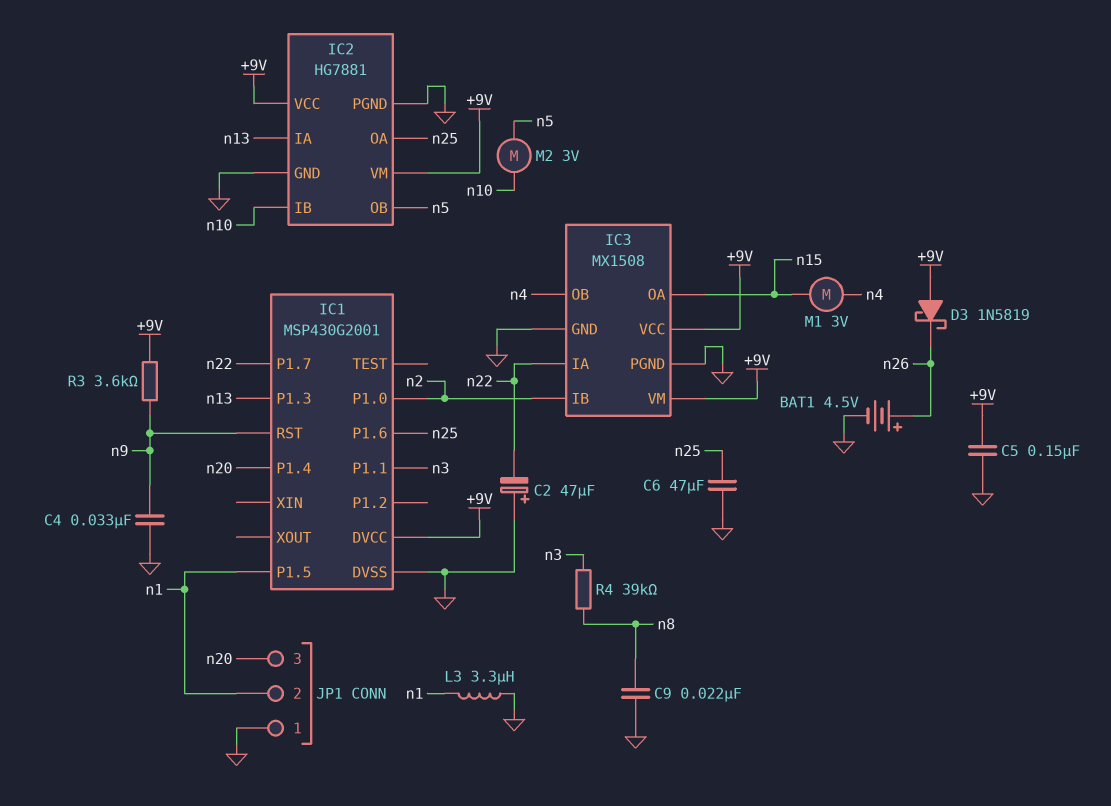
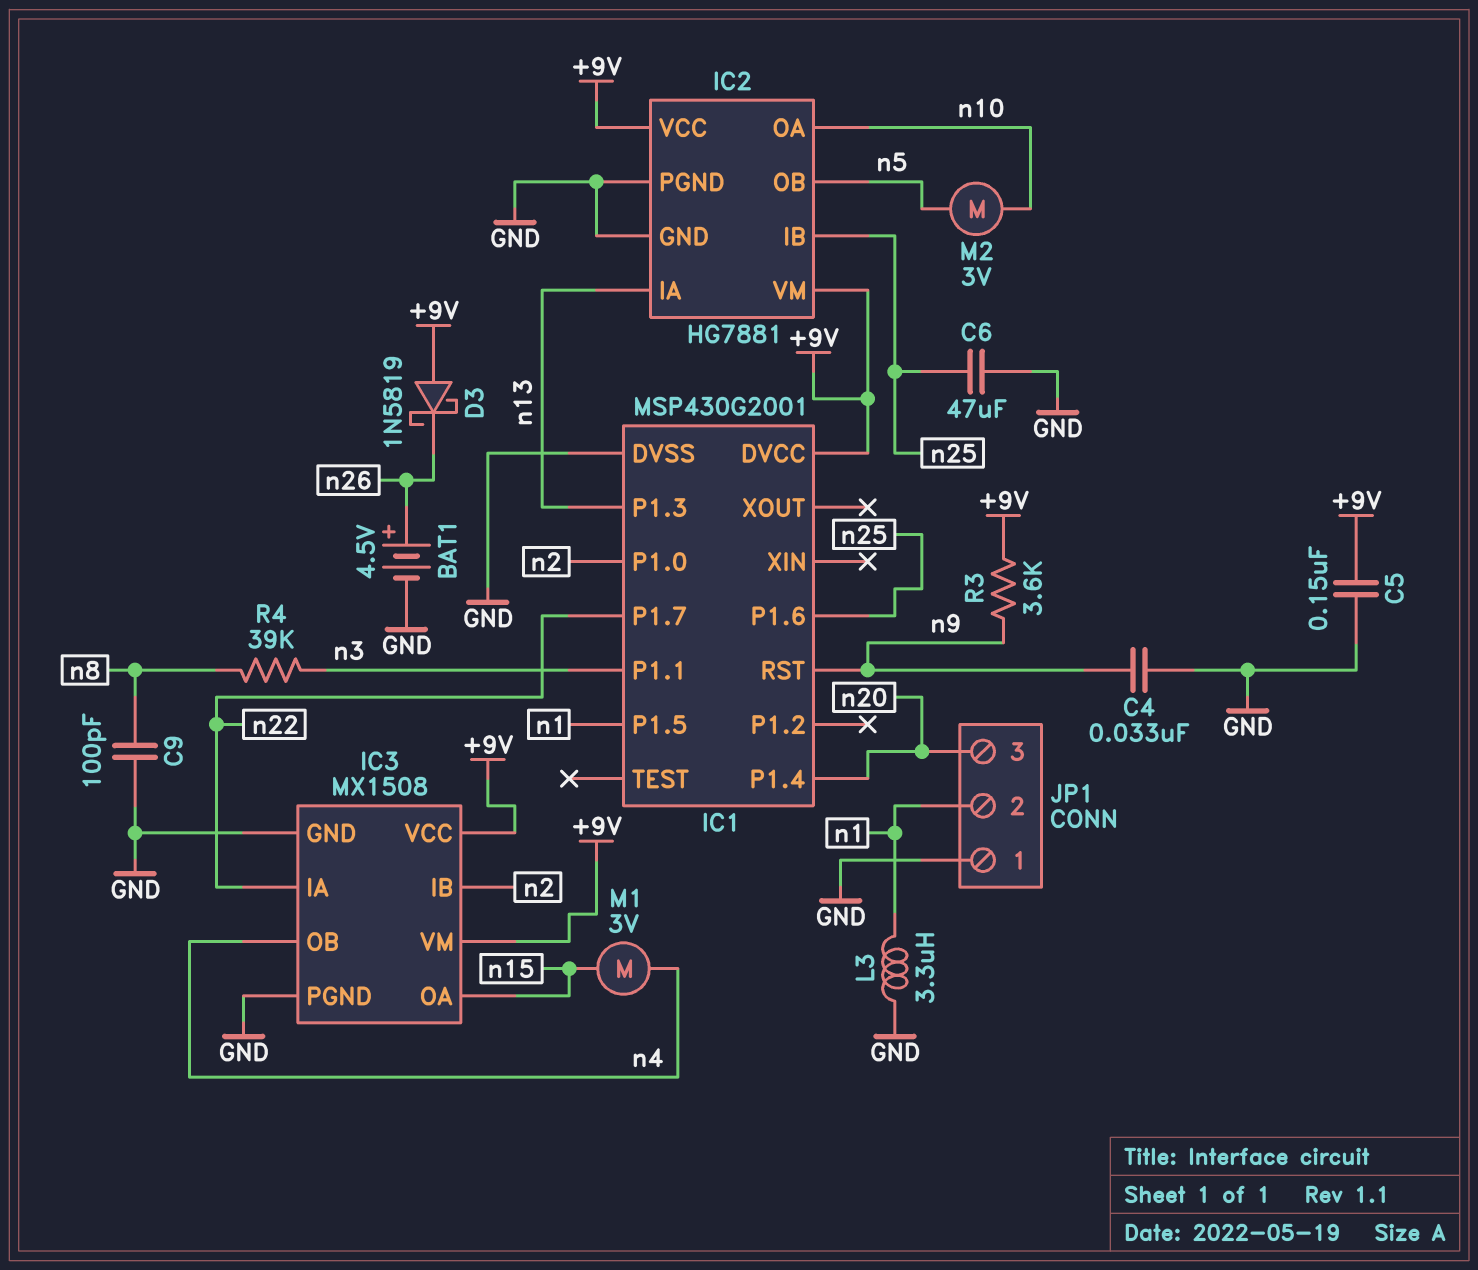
C2: 47uF (plus GND, minus n22) -> none
C9: 22nF (GND, n8) -> 100pF (GND, n8)
IC2 pin IB: n10 -> n25
IC2 pin OA: n25 -> n10

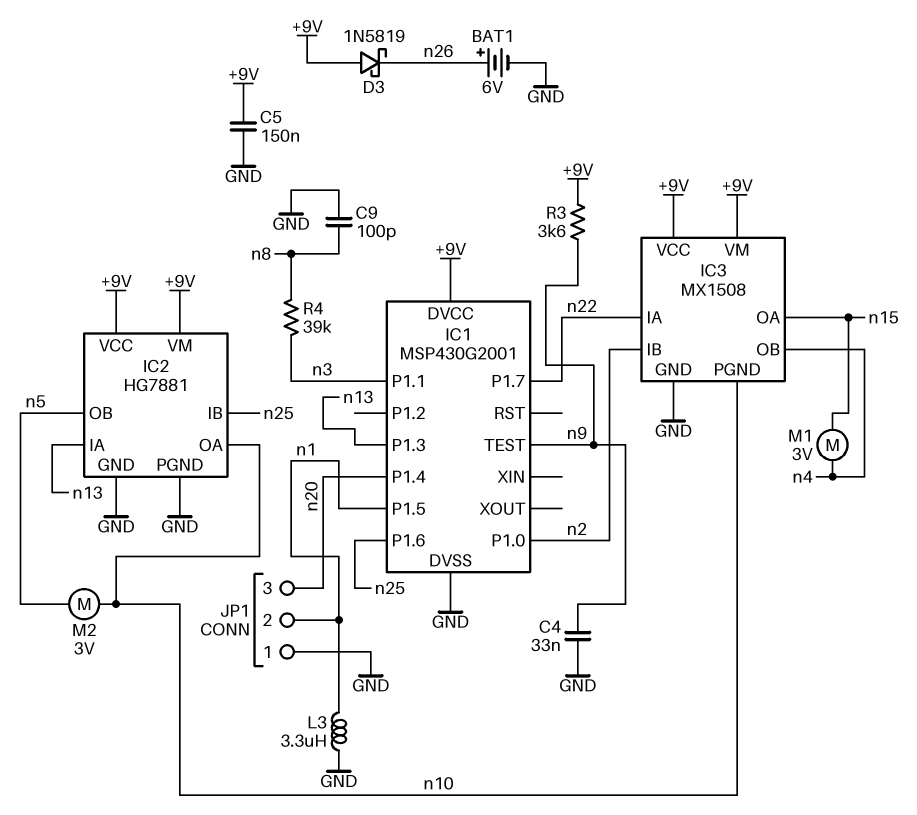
BAT1: 4.5V (plus n26, minus GND) -> 6V (plus n26, minus GND)
C6: 47uF (GND, n25) -> none
IC1 pin RST: n9 -> none
IC1 pin TEST: none -> n9
IC3 pin PGND: GND -> n10

